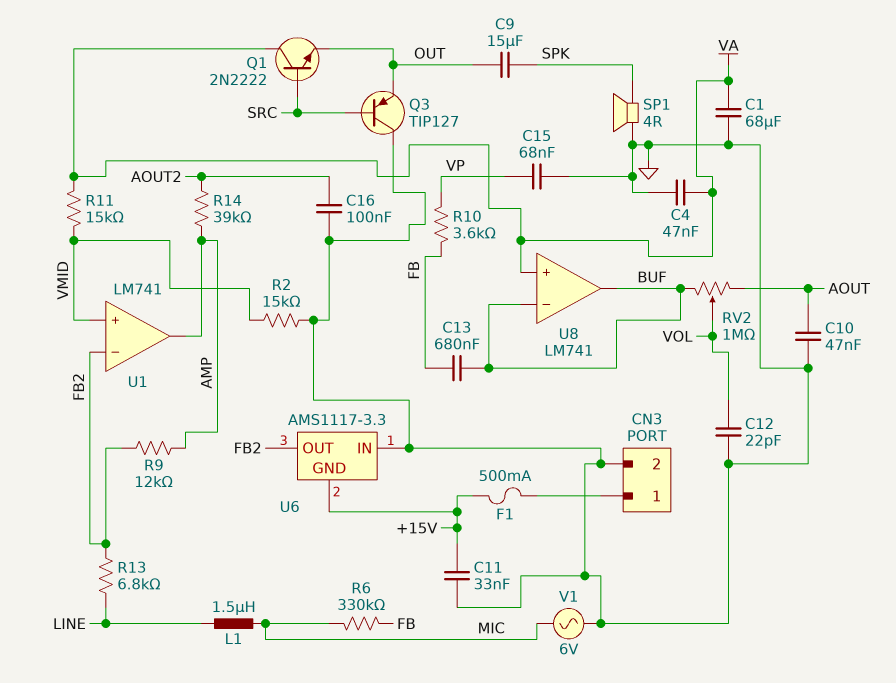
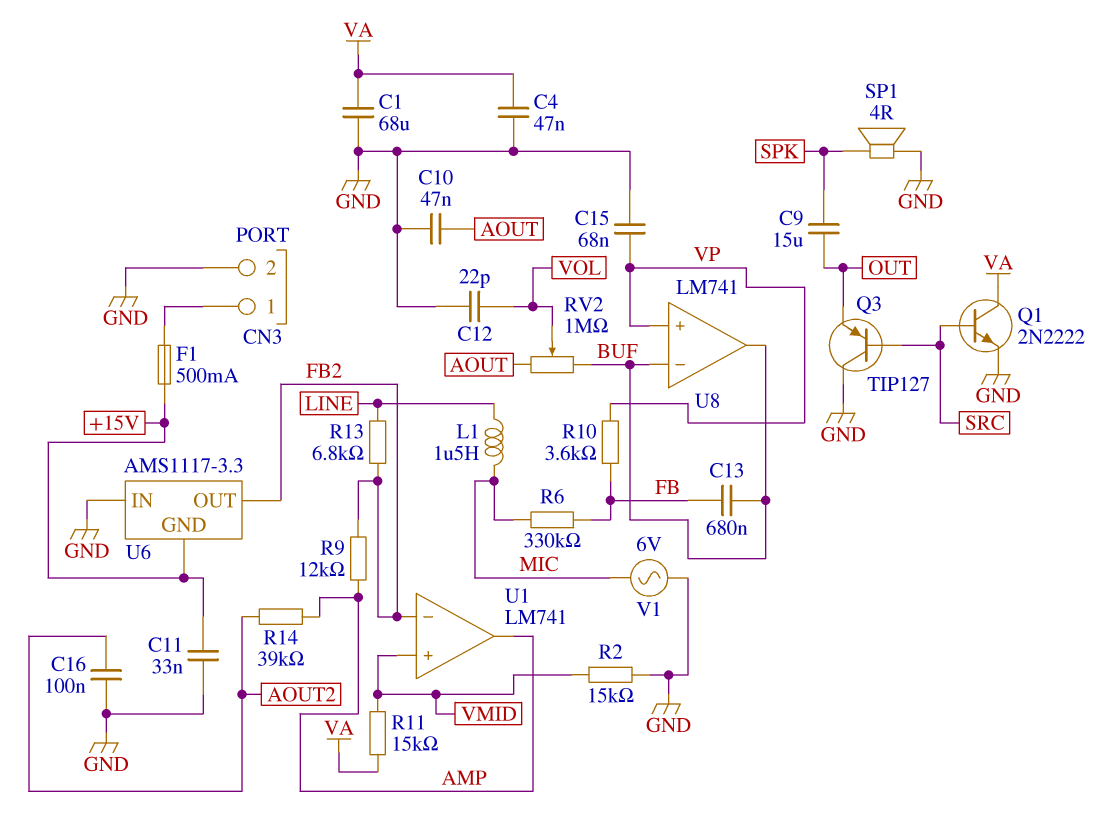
Q1: NPN 2N2222 (B SRC, C VA, E OUT) -> NPN 2N2222 (B SRC, C VA, E GND)
U8 pin in+: VA -> VP

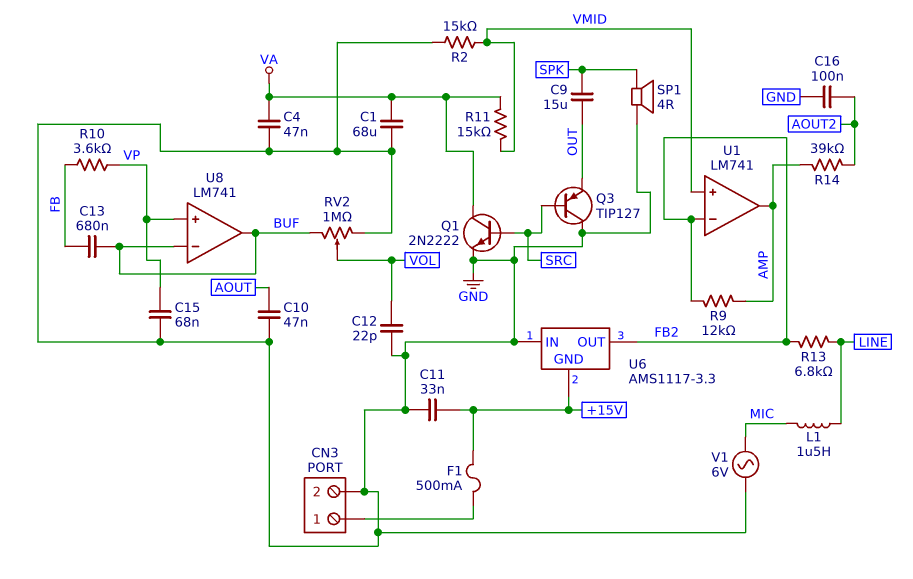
R6: 330k (FB, MIC) -> none
RV2: 1M (AOUT, BUF, wiper VOL) -> 1M (BUF, GND, wiper VOL)

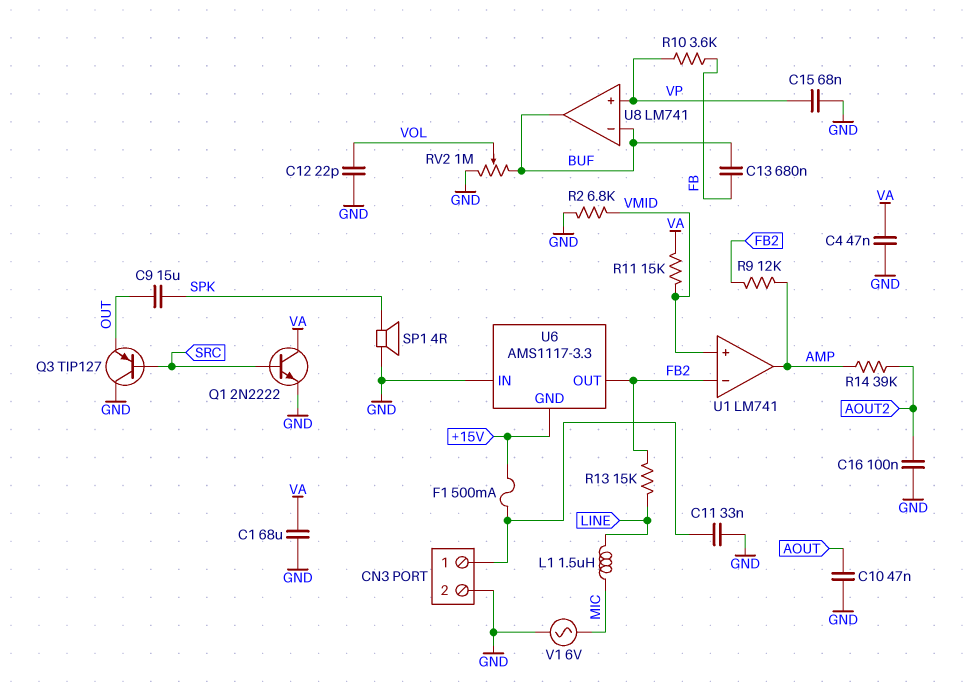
C11: 33nF (+15V, GND) -> 33nF (CN3/1, GND)
R2: 15k (GND, VMID) -> 6.8k (GND, VMID)
R13: 6.8k (FB2, LINE) -> 15k (FB2, LINE)

